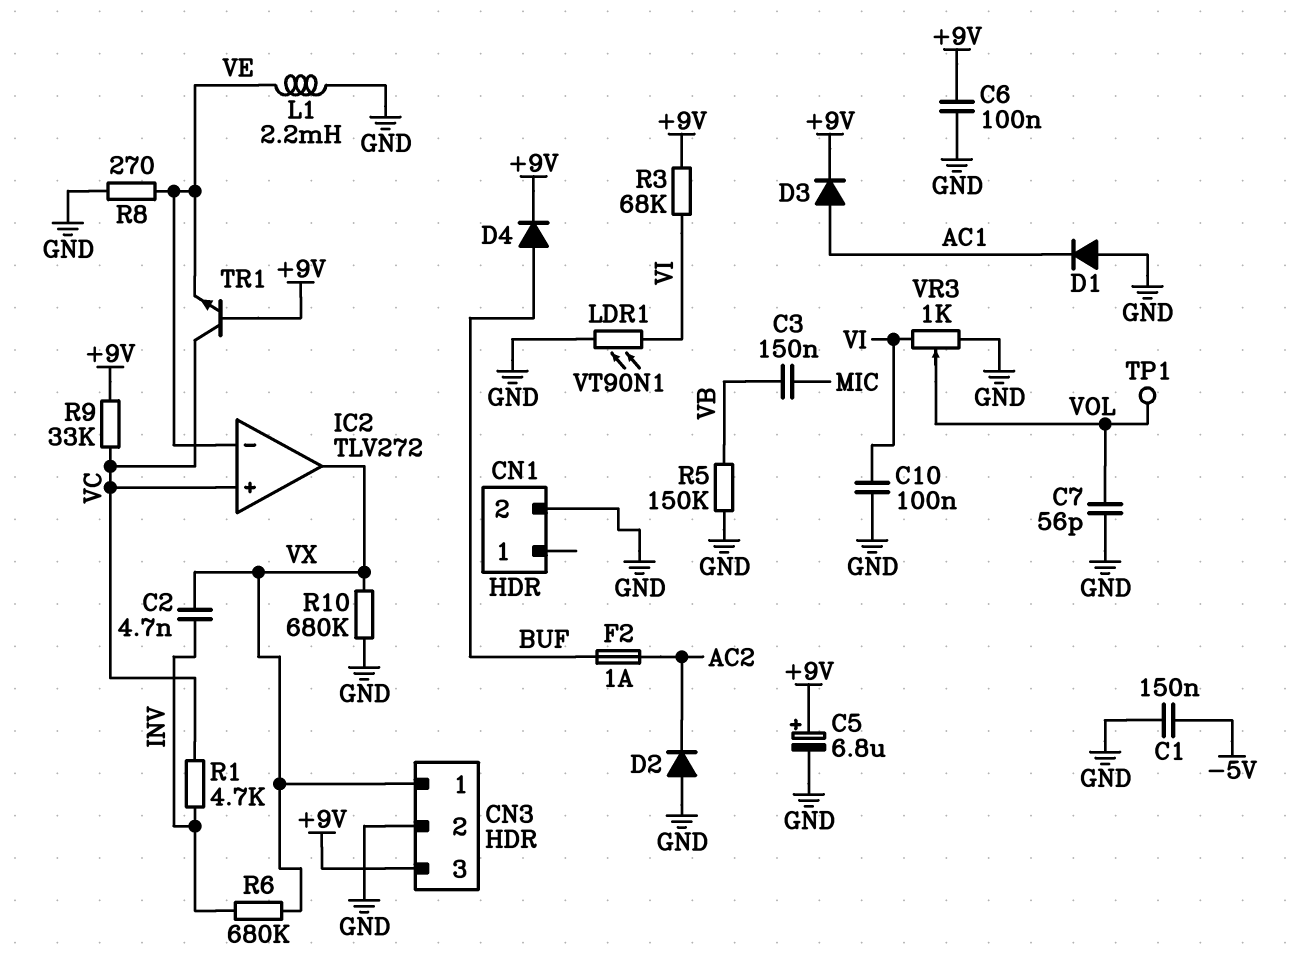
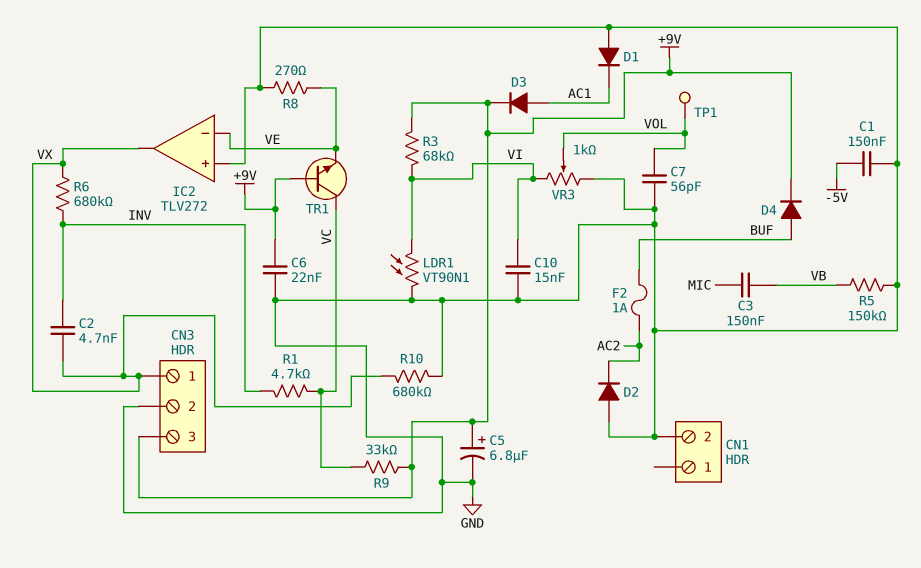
C6: 100nF (+9V, GND) -> 22nF (+9V, GND)
C10: 100nF (GND, VI) -> 15nF (GND, VI)
IC2 pin in+: VC -> GND
L1: 2.2mH (GND, VE) -> none

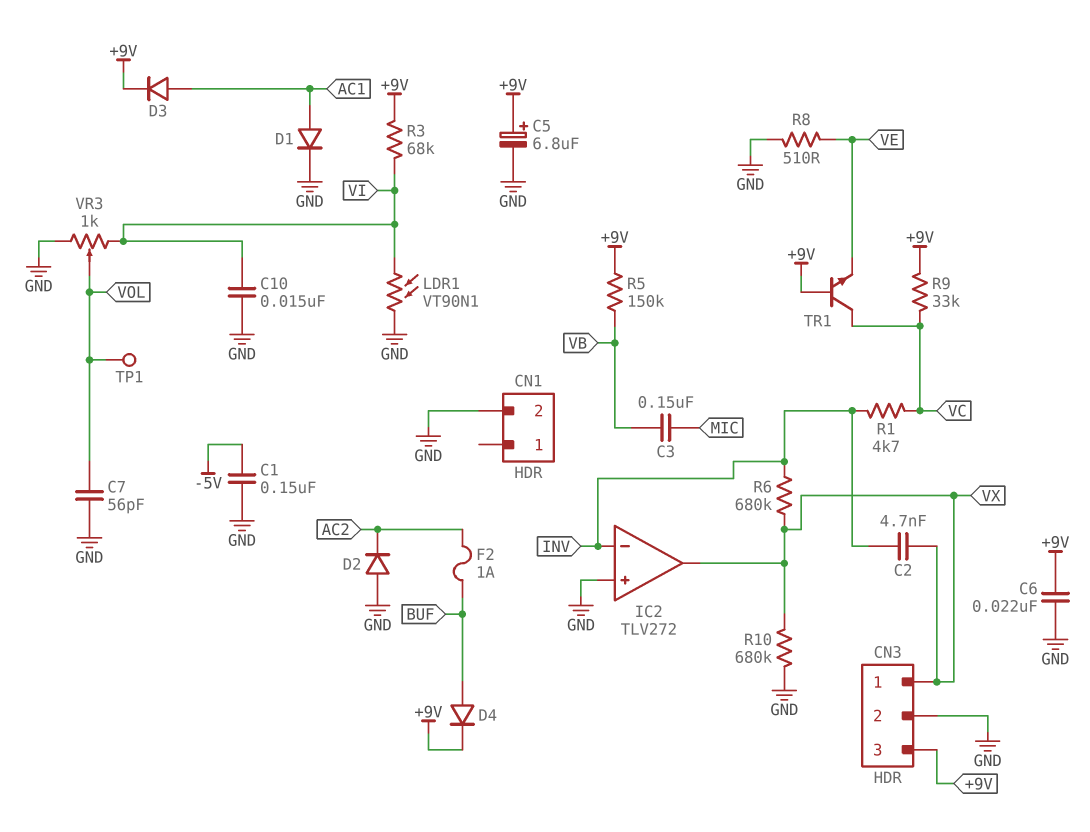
D1: diode (A GND, K AC1) -> diode (A AC1, K GND)
IC2 pin in-: VE -> INV
R5: 150k (GND, VB) -> 150k (+9V, VB)
R8: 270 (GND, VE) -> 510 (GND, VE)

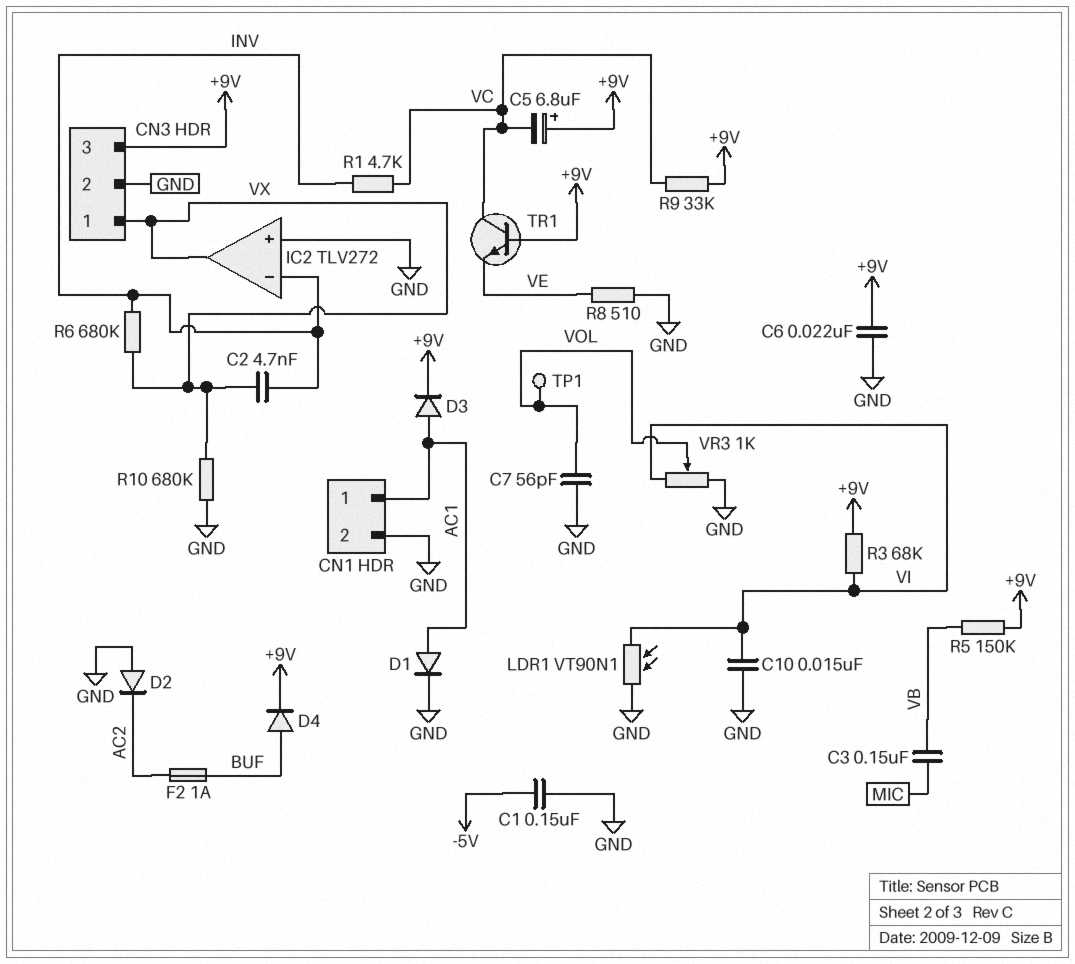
C5: 6.8uF (plus +9V, minus GND) -> 6.8uF (plus +9V, minus VC)
CN1 pin 1: none -> AC1

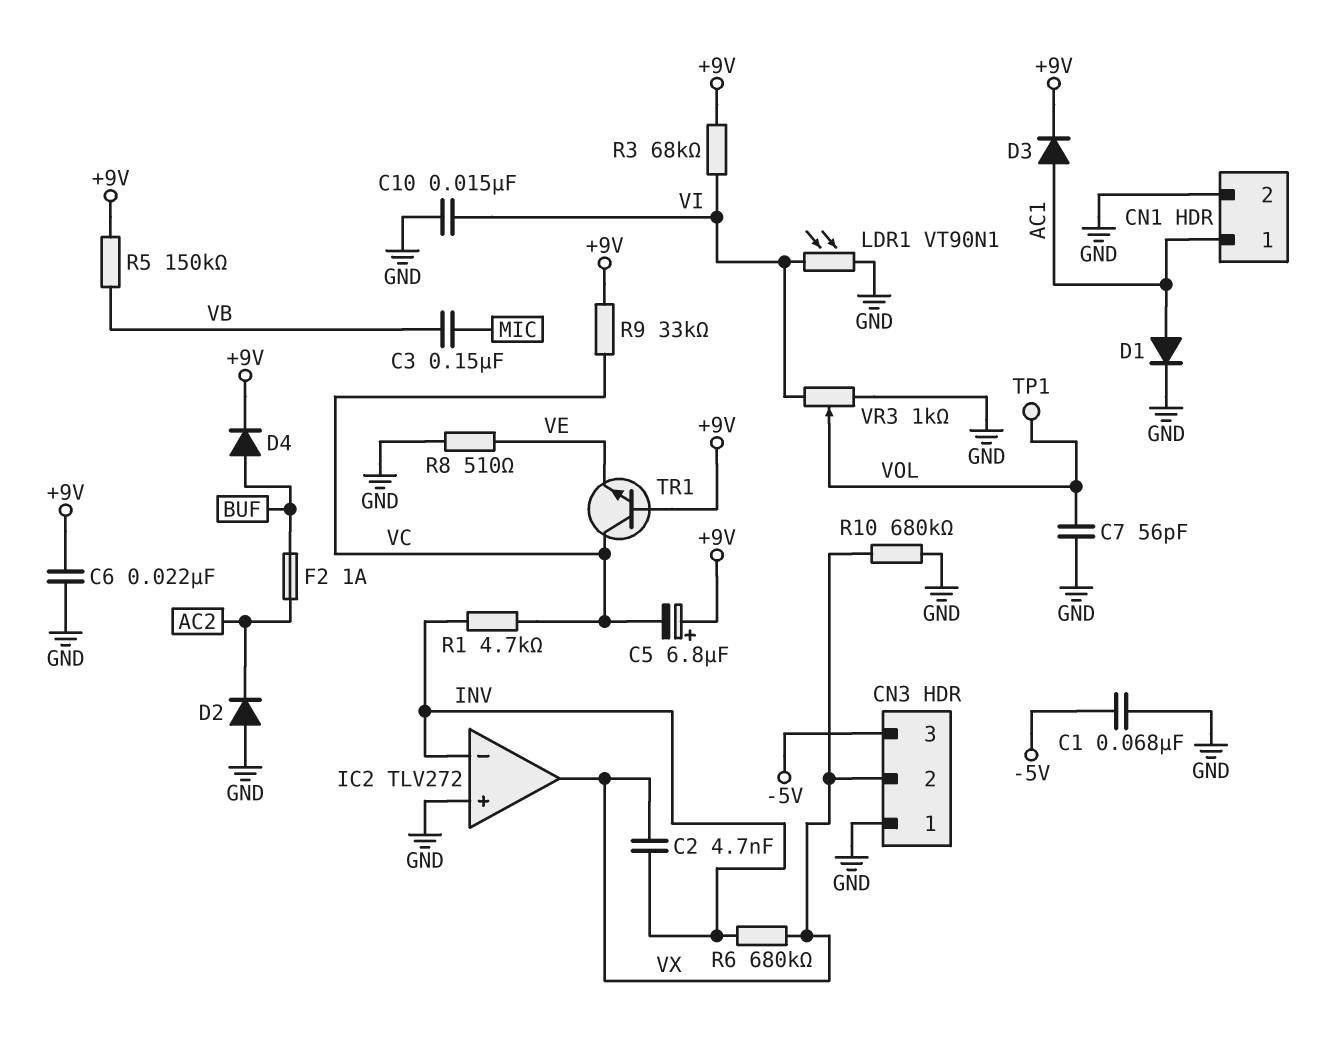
C1: 150nF (-5V, GND) -> 68nF (-5V, GND)
CN3 pin 1: VX -> GND
CN3 pin 2: GND -> VX
CN3 pin 3: +9V -> -5V

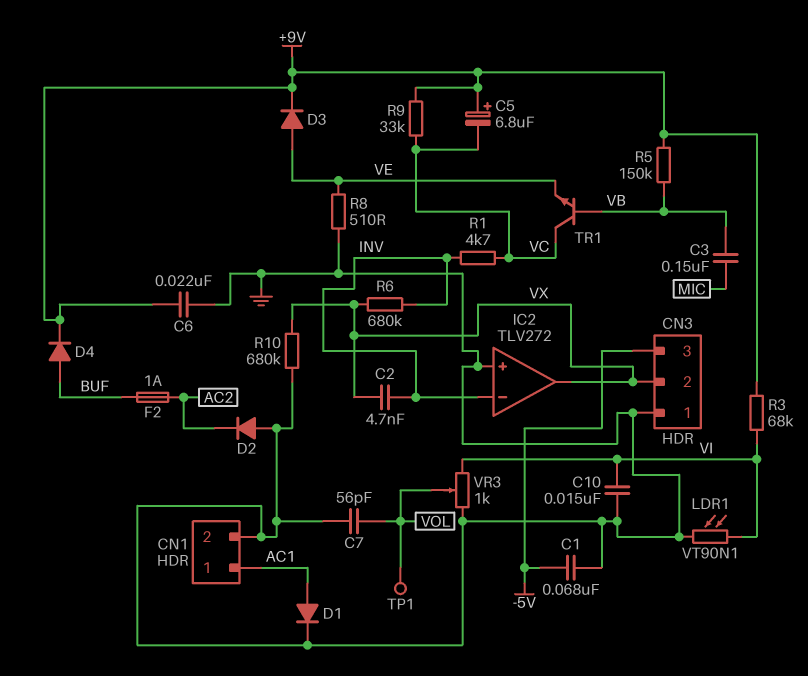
D3: diode (A AC1, K +9V) -> diode (A VE, K +9V)
TR1: NPN (B +9V, C VC, E VE) -> NPN (B VB, C VC, E VE)

